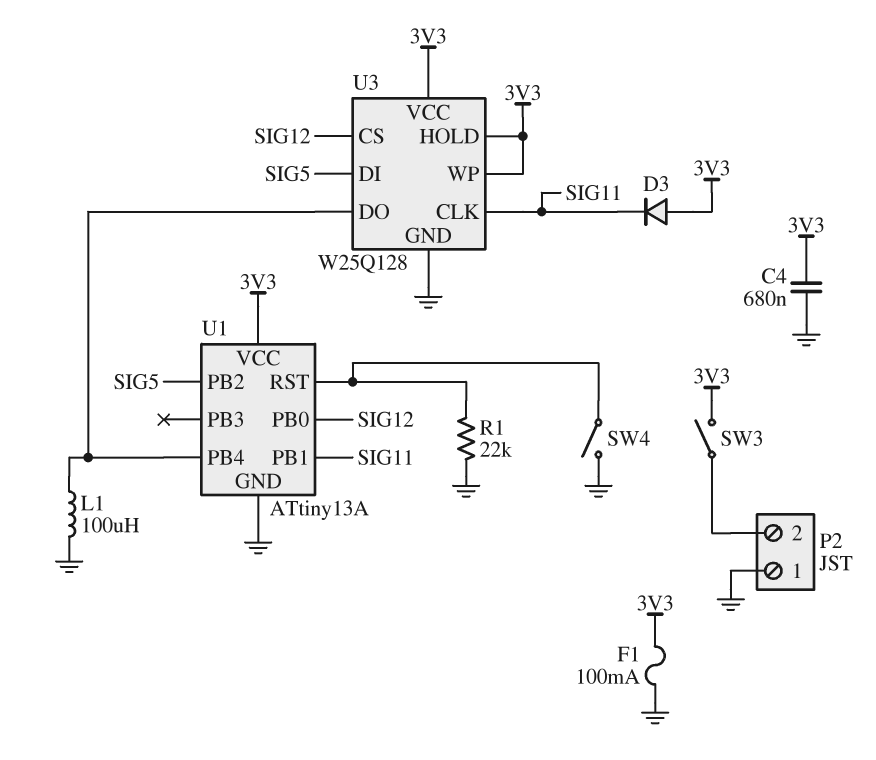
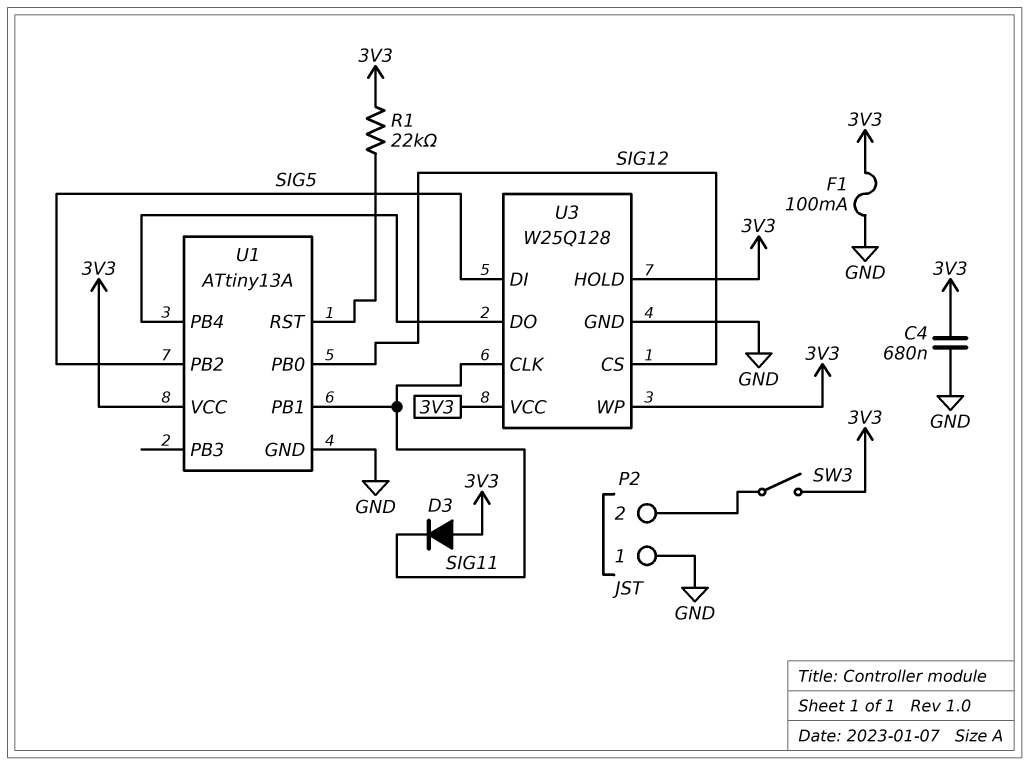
L1: 100uH (GND, U1/PB4) -> none
R1: 22k (GND, U1/RST) -> 22k (3V3, U1/RST)
SW4: switch (GND, U1/RST) -> none

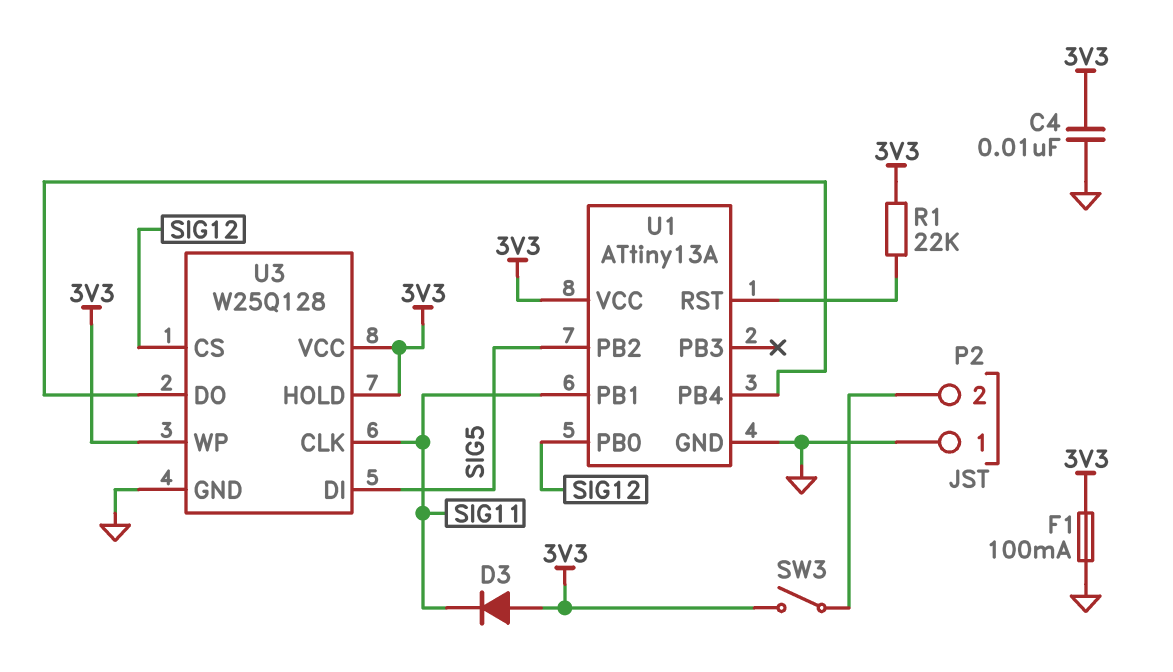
C4: 680nF (3V3, GND) -> 10nF (3V3, GND)

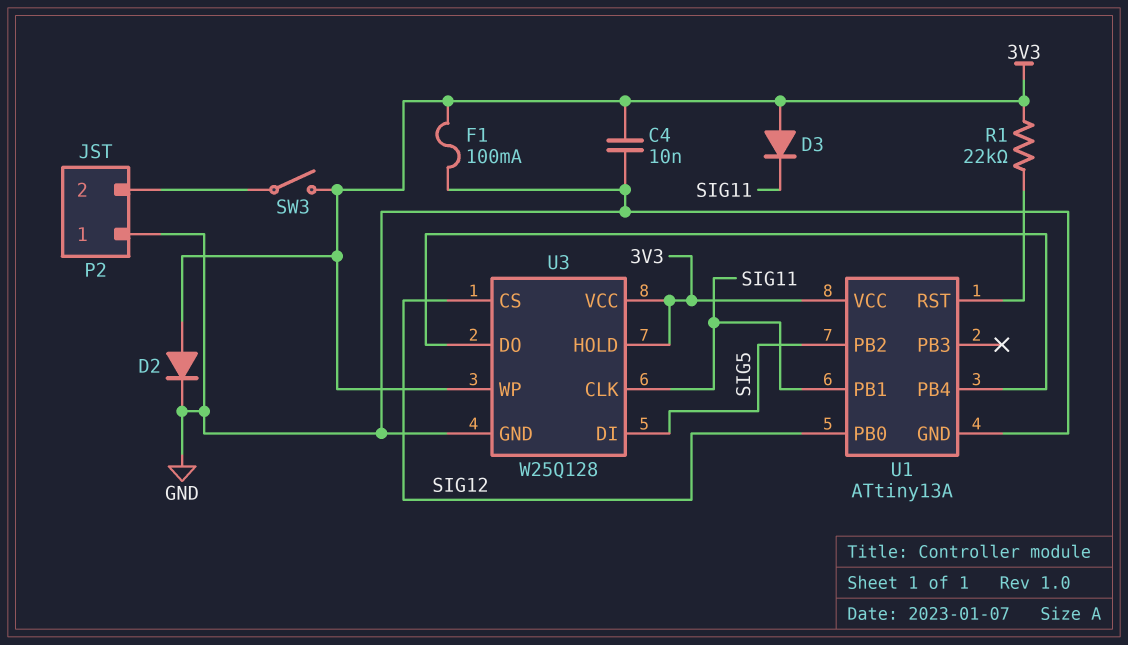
D2: none -> diode (A 3V3, K GND)

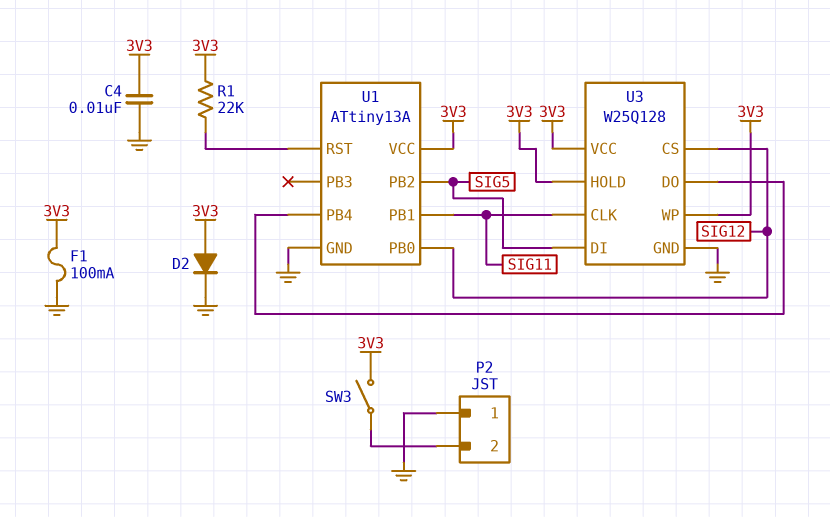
D3: diode (A 3V3, K SIG11) -> none

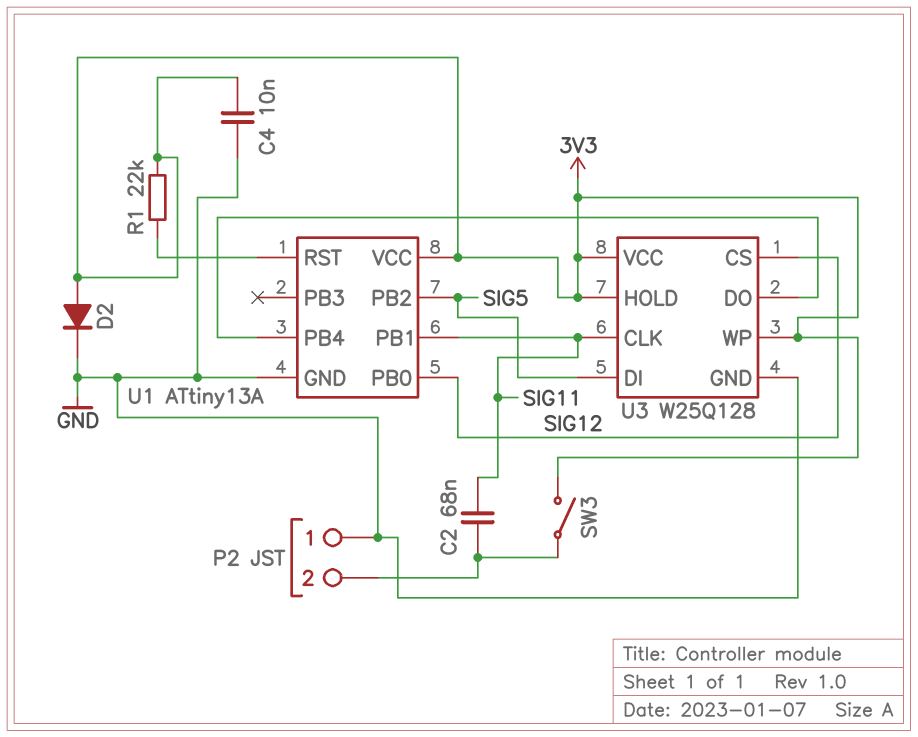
C2: none -> 68nF (P2/2, SIG11)
F1: 100mA (3V3, GND) -> none

